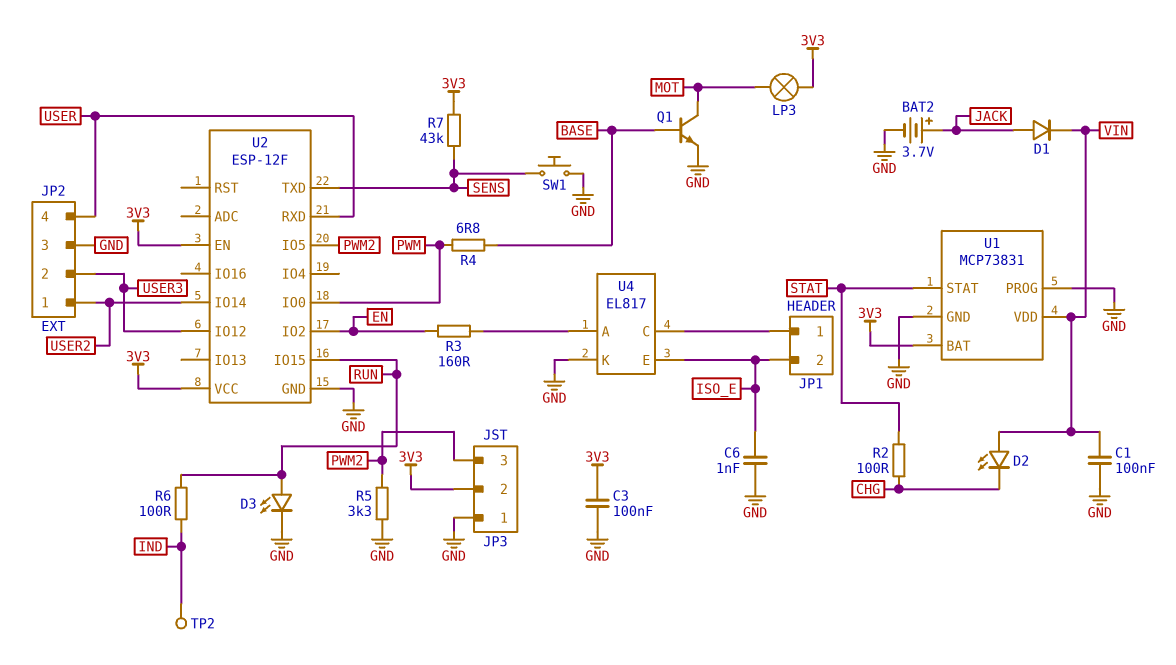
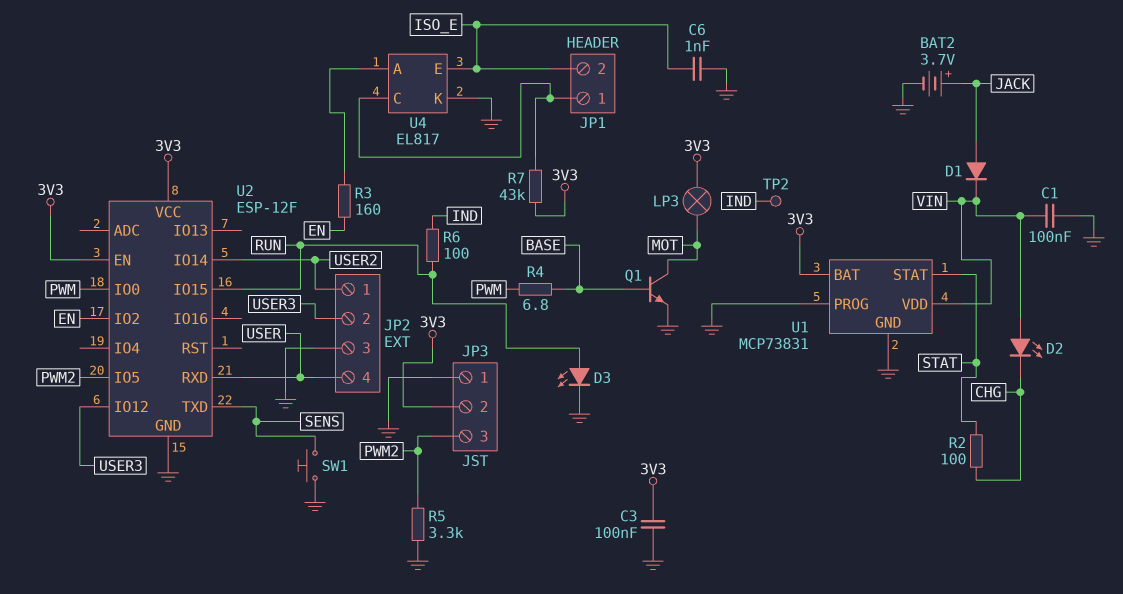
R7: 43k (3V3, SENS) -> 43k (3V3, JP1/1)

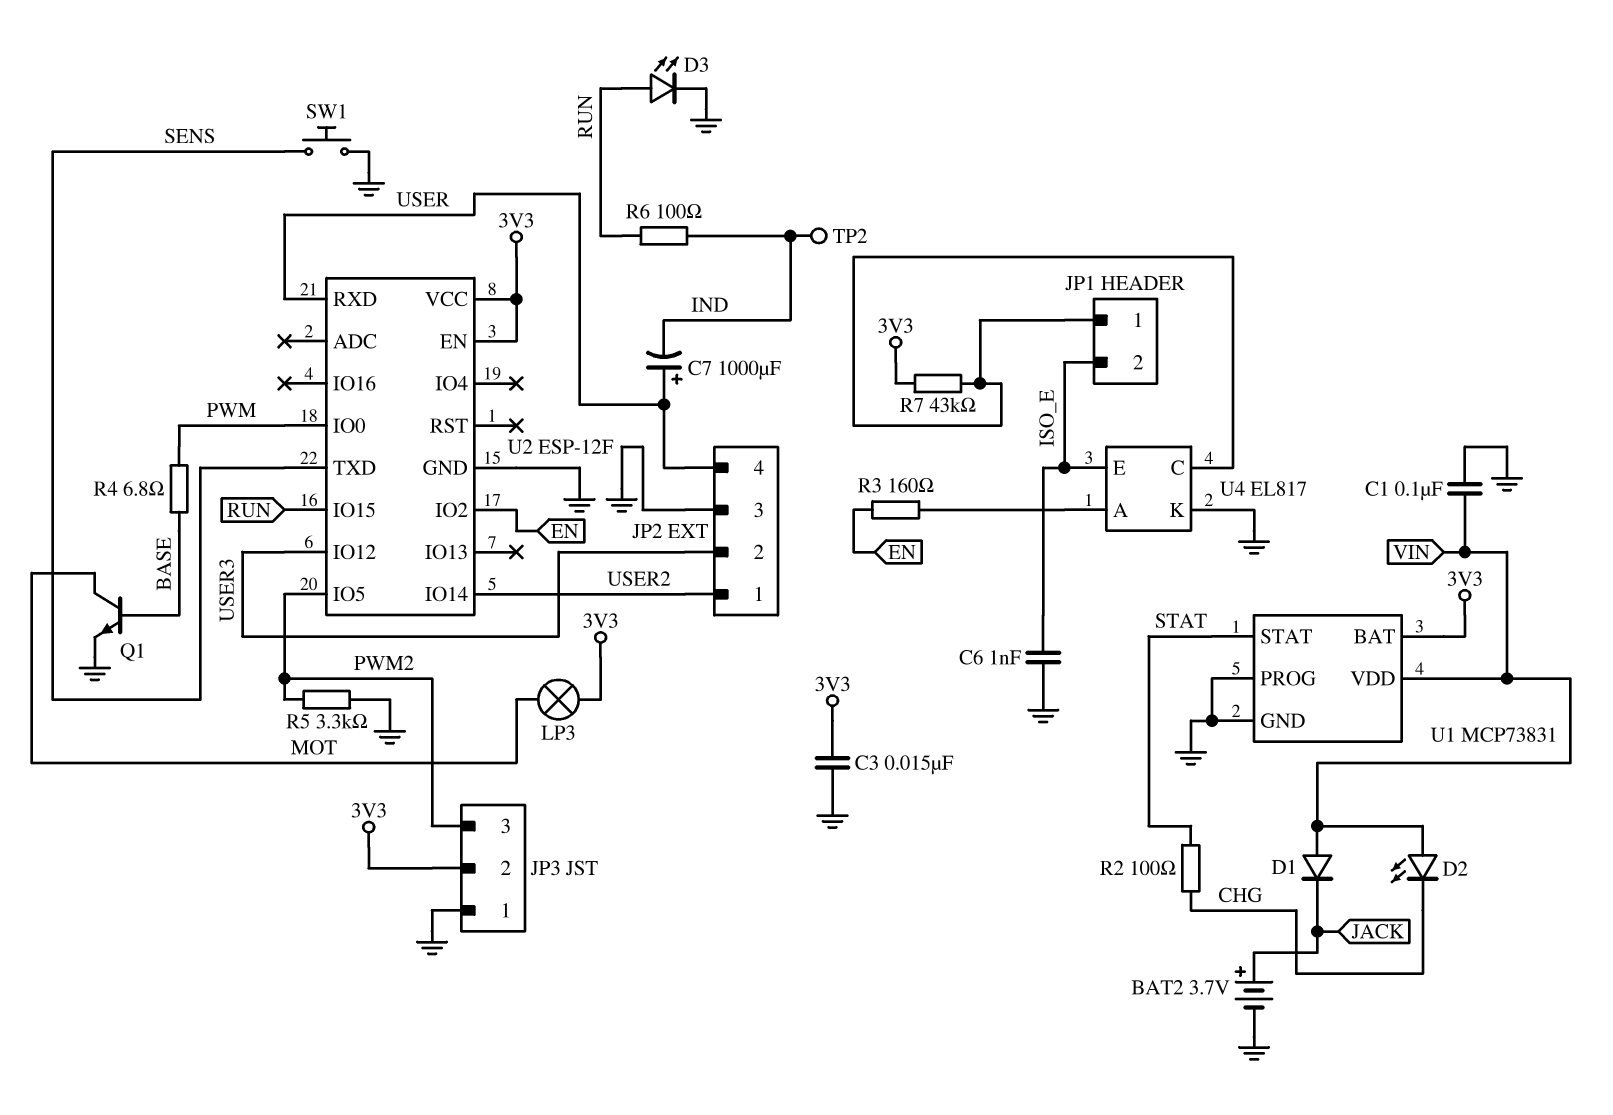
C3: 100nF (3V3, GND) -> 15nF (3V3, GND)
C7: none -> 1000uF (plus USER, minus IND)
D1: diode (A JACK, K VIN) -> diode (A VIN, K JACK)

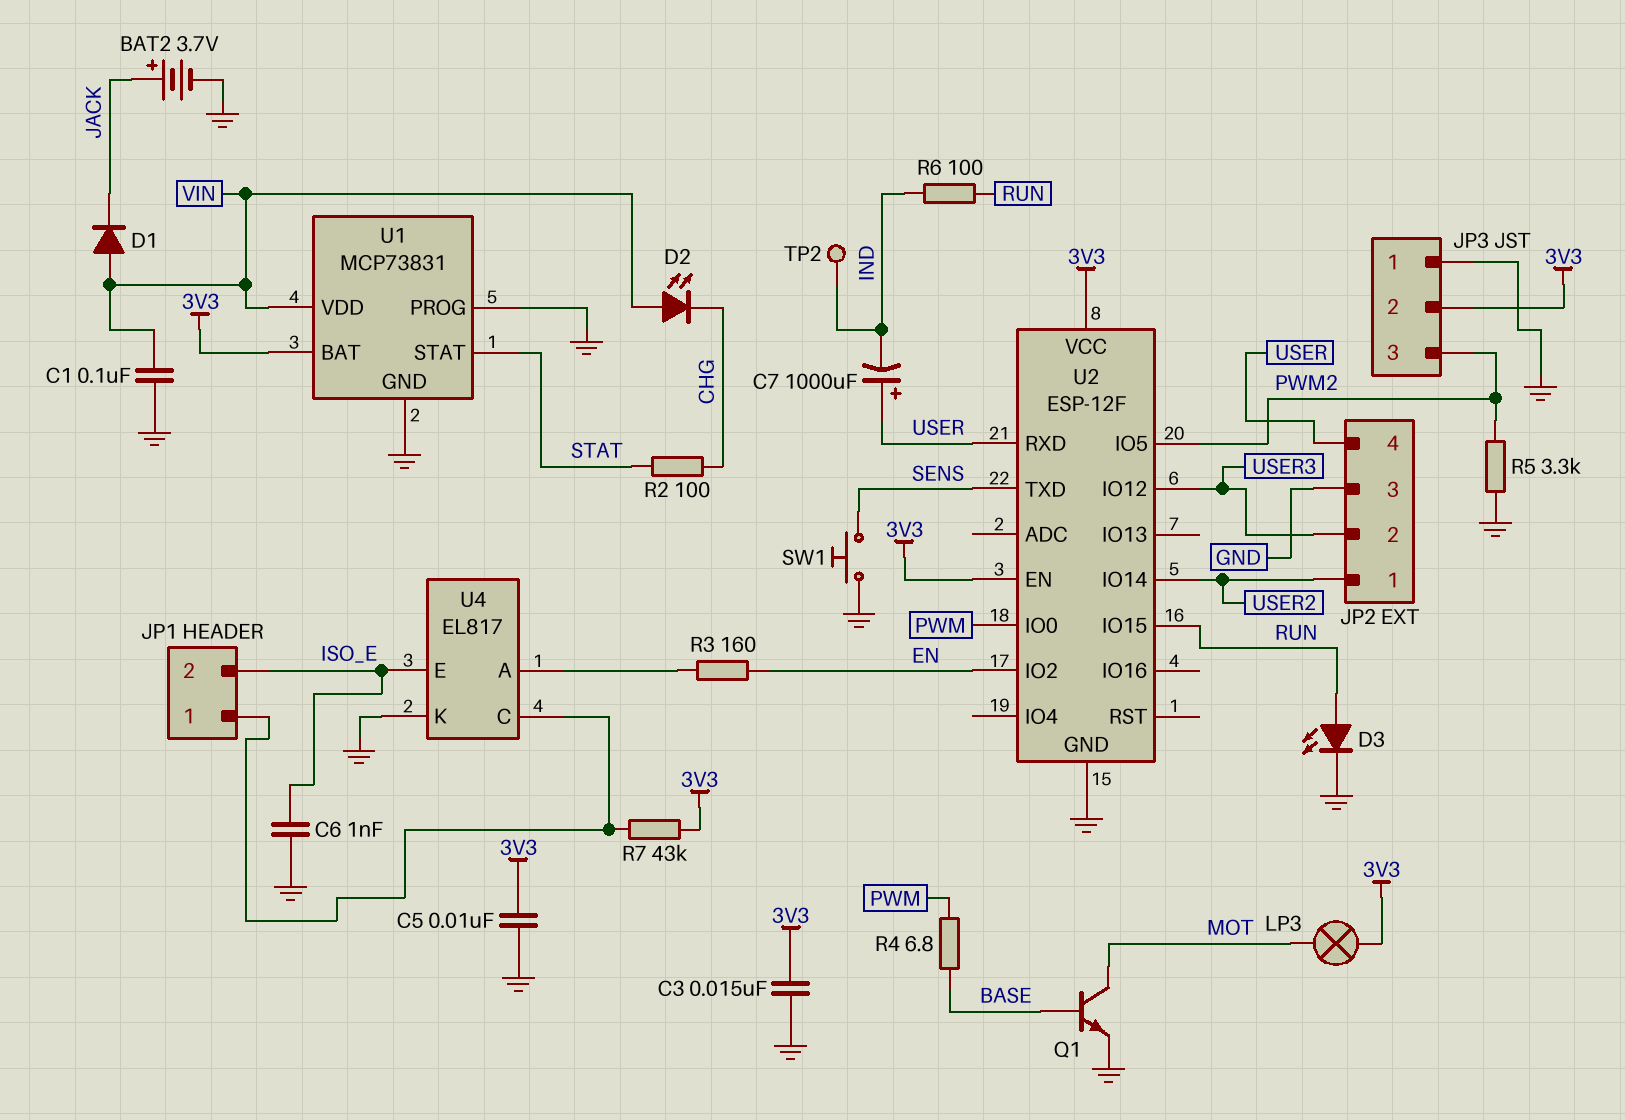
C5: none -> 10nF (3V3, GND)

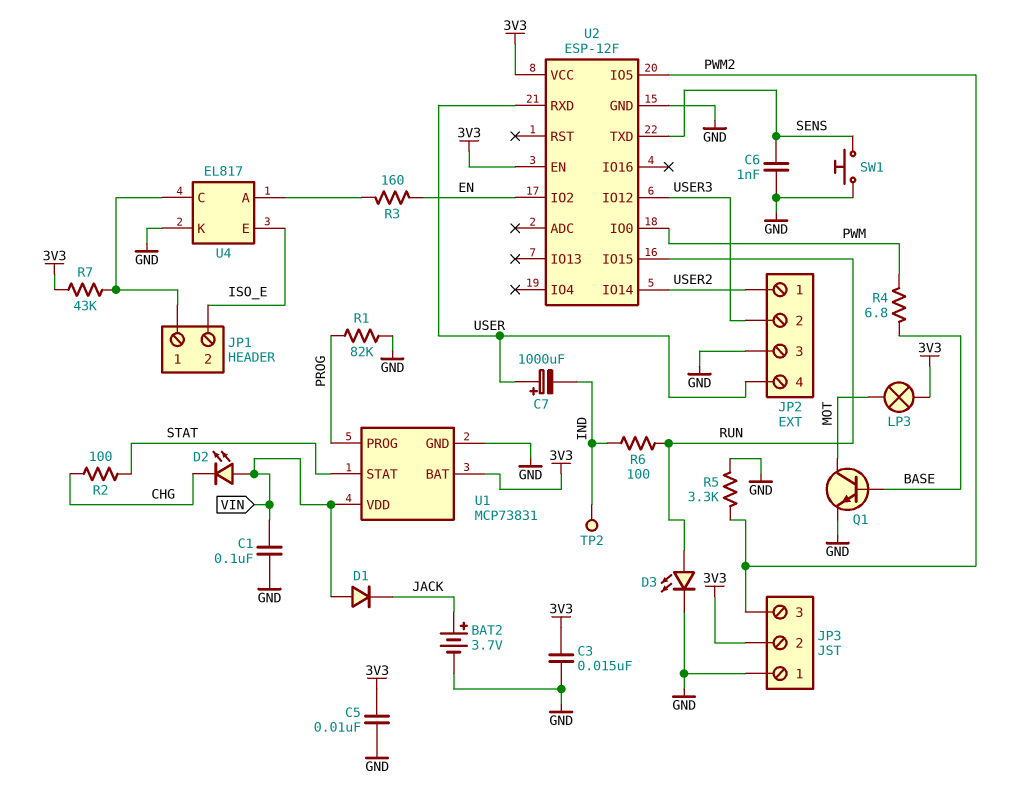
C6: 1nF (GND, ISO_E) -> 1nF (GND, SENS)
R1: none -> 82k (GND, PROG)
U1 pin PROG: GND -> PROG

